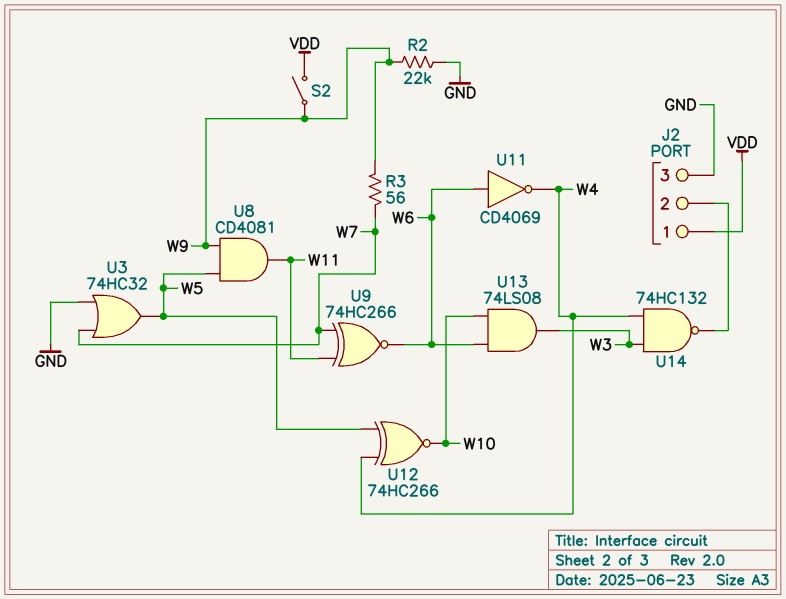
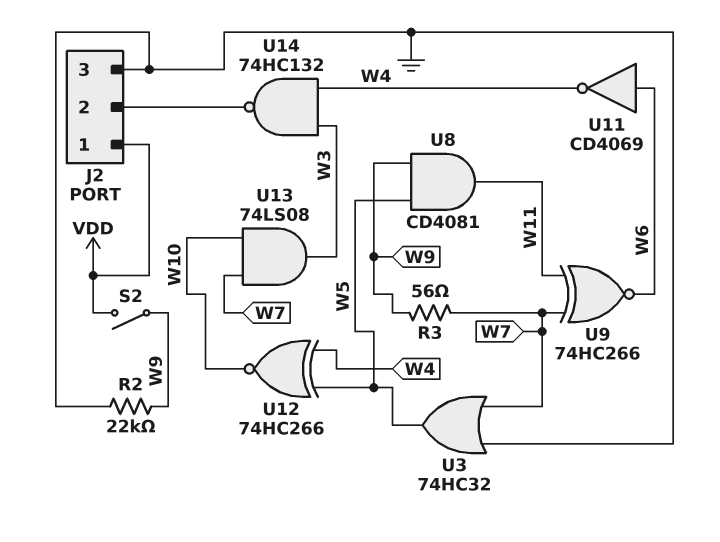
U13: AND 74LS08 (in W6, in W10, out W3) -> AND 74LS08 (in W7, in W10, out W3)

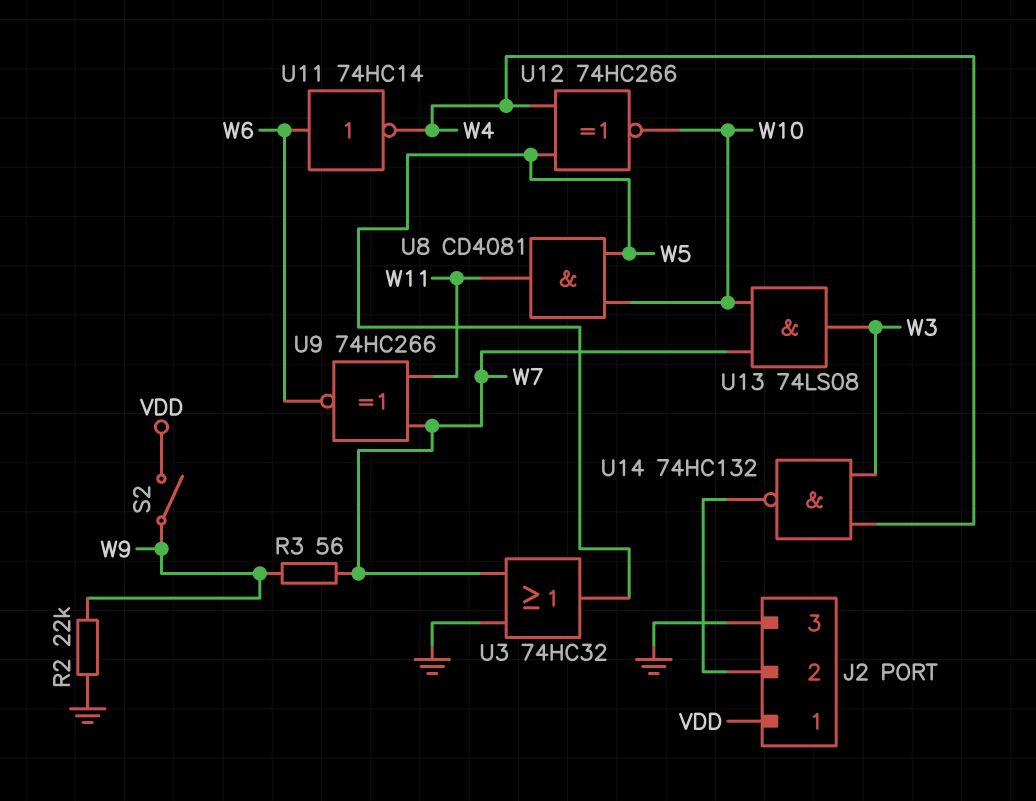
U8: AND CD4081 (in W5, in W9, out W11) -> AND CD4081 (in W5, in W10, out W11)
U11: NOT CD4069 (in W6, out W4) -> NOT 74HC14 (in W6, out W4)

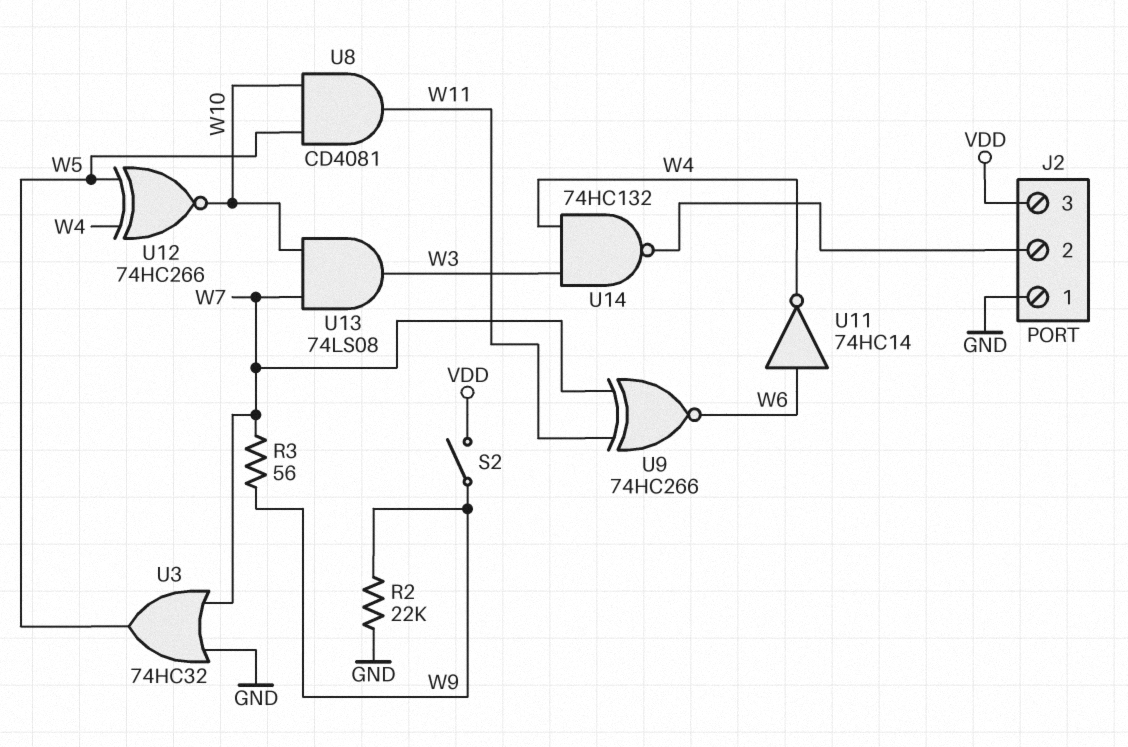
J2 pin 1: VDD -> GND
J2 pin 3: GND -> VDD

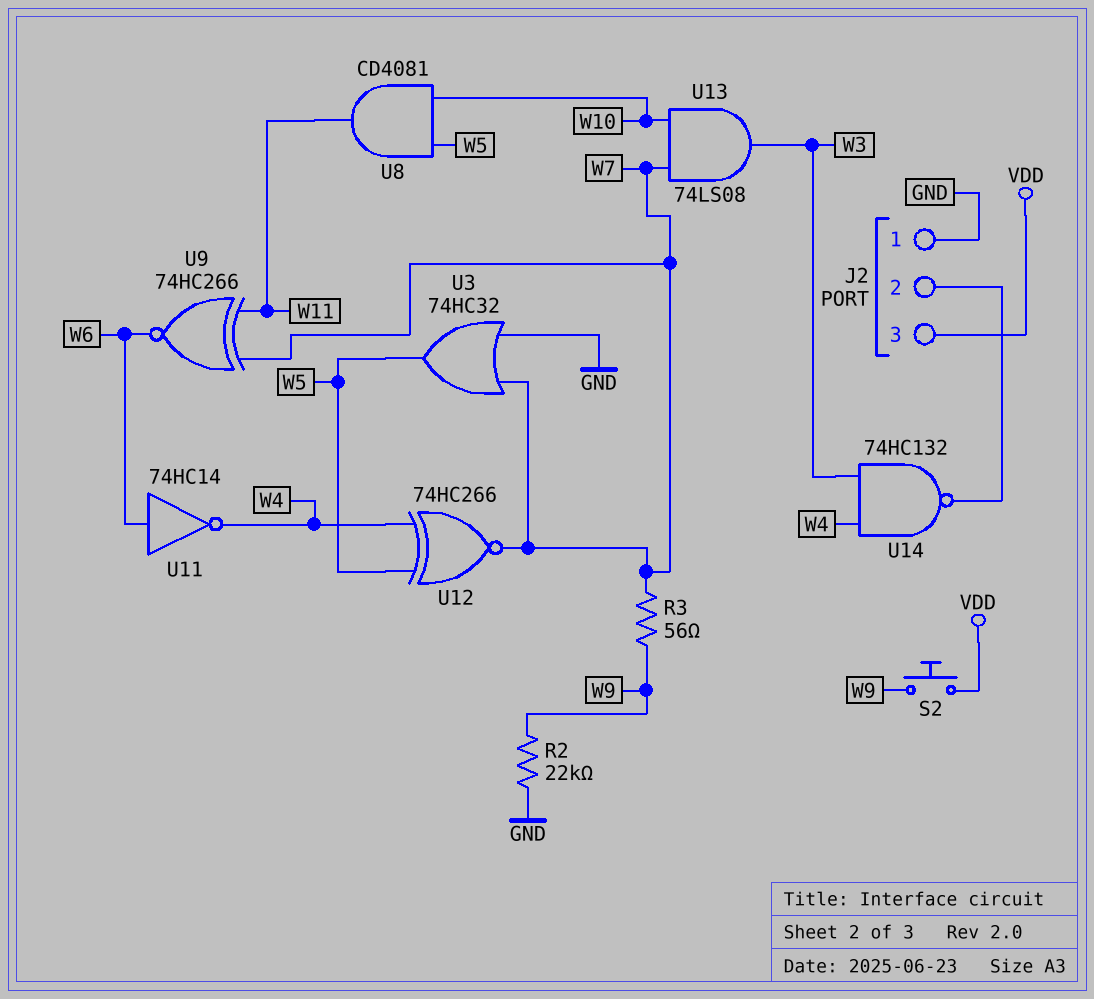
S2: switch (VDD, W9) -> button (VDD, W9)
U12: XNOR 74HC266 (in W4, in W5, out W10) -> XNOR 74HC266 (in W4, in W5, out W7)

